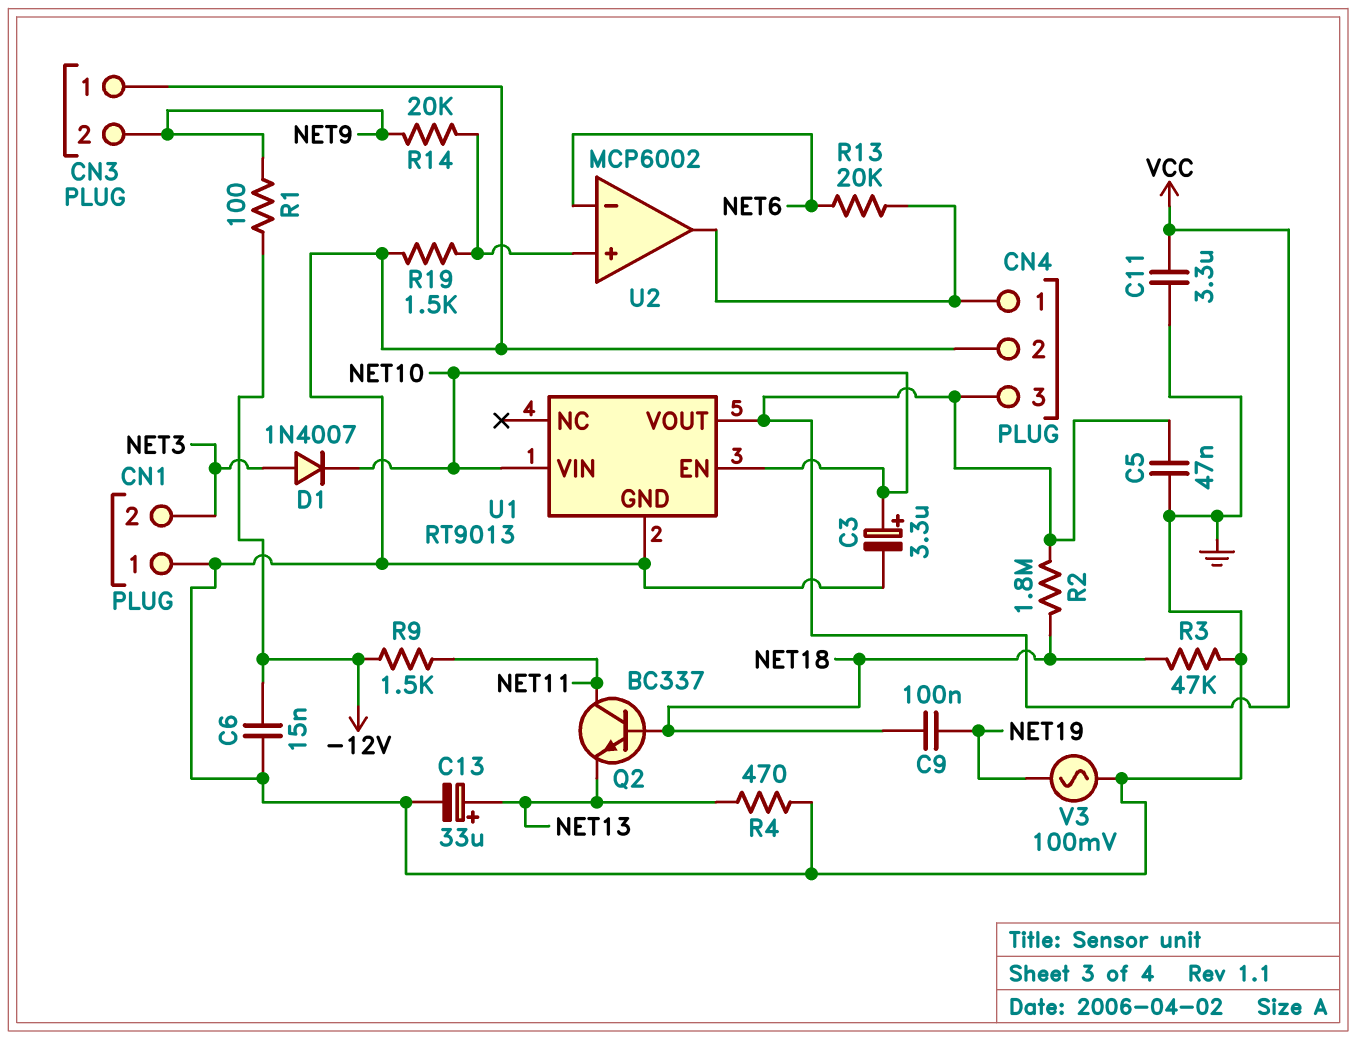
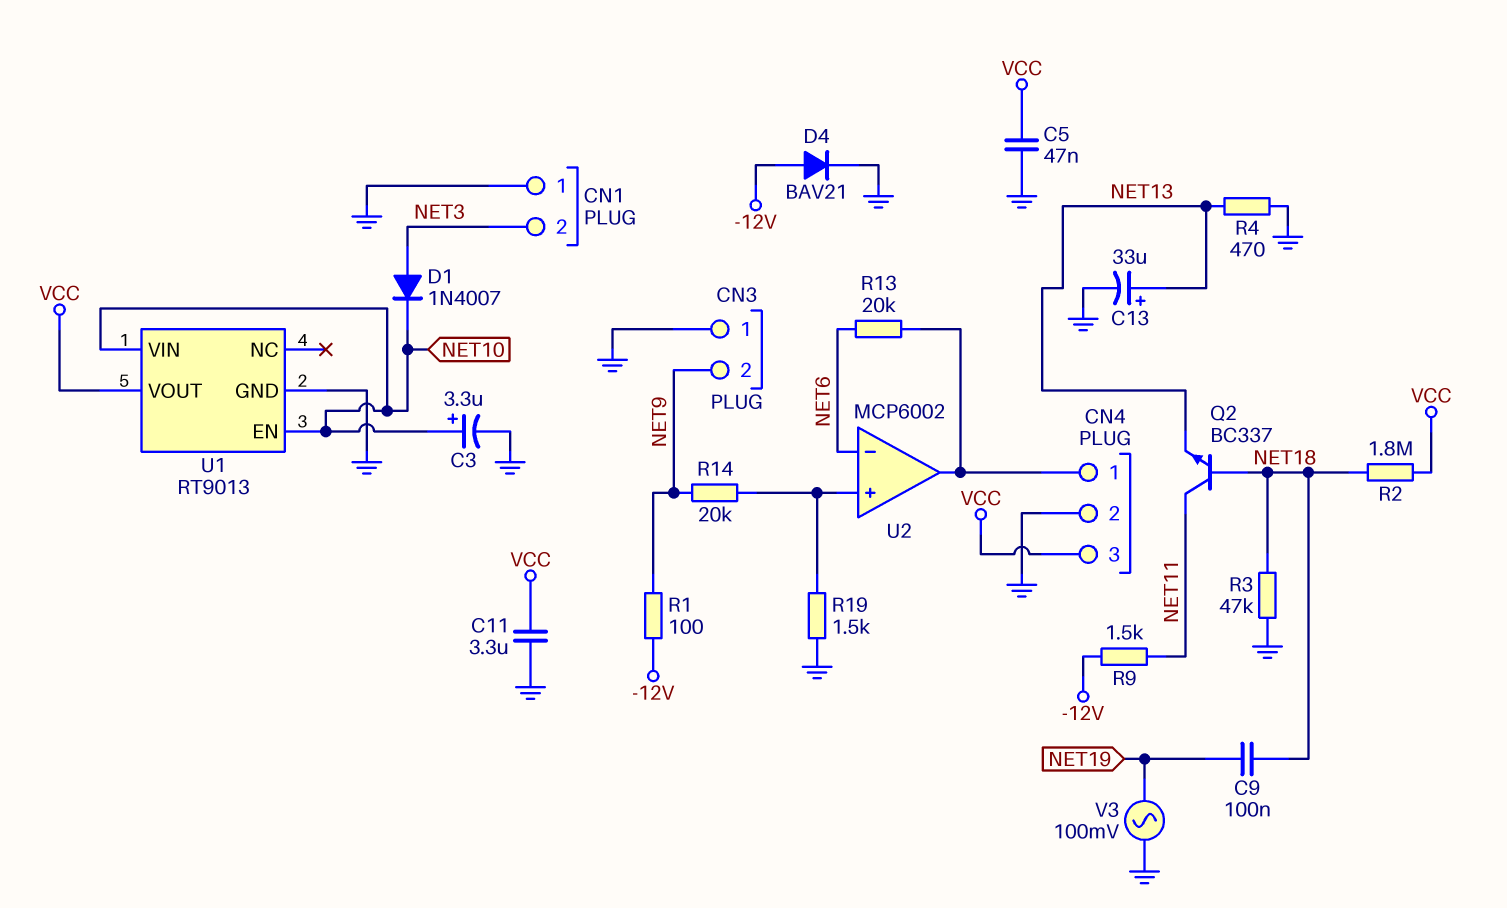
C6: 15nF (-12V, GND) -> none
D4: none -> diode BAV21 (A -12V, K GND)

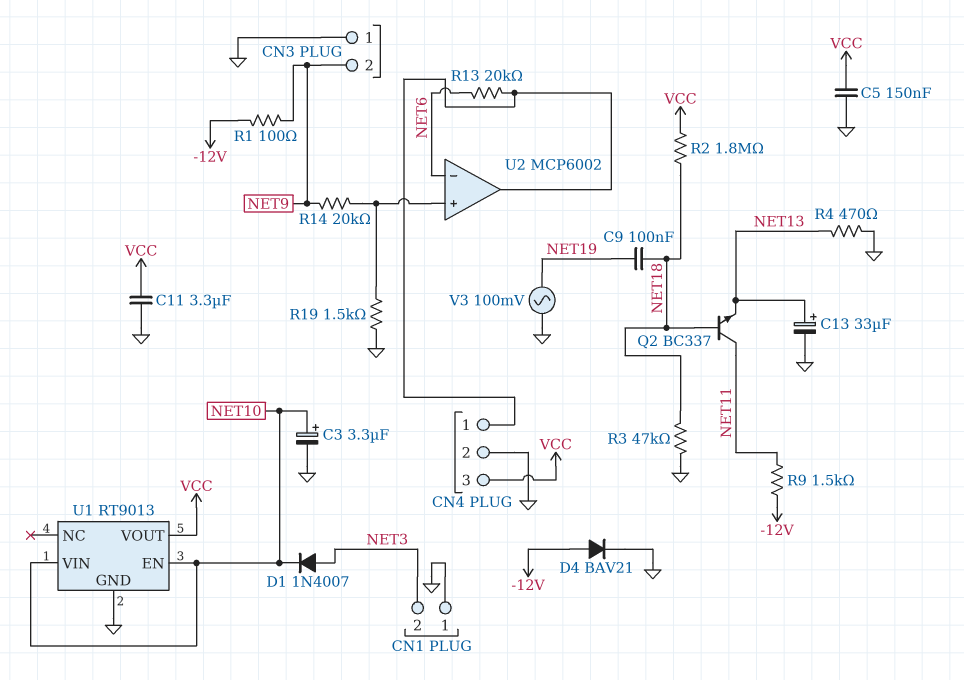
C5: 47nF (GND, VCC) -> 150nF (GND, VCC)

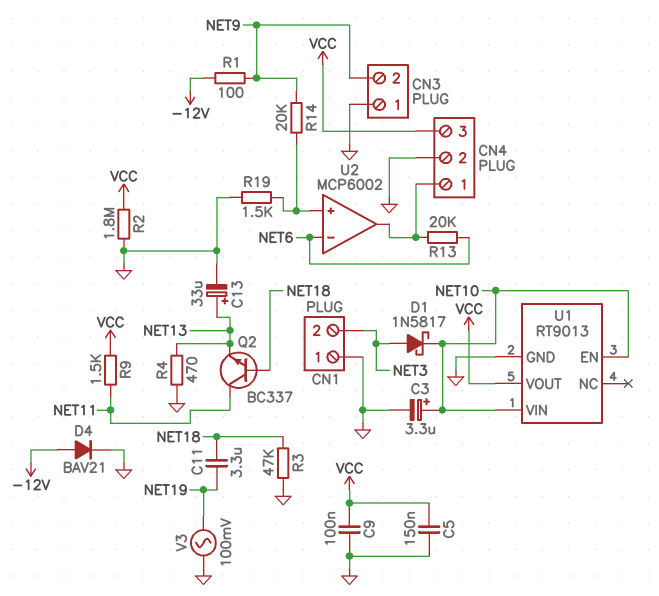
C9: 100nF (NET18, NET19) -> 100nF (GND, VCC)
C11: 3.3uF (GND, VCC) -> 3.3uF (NET18, NET19)
D1: diode 1N4007 (A NET3, K NET10) -> schottky 1N5817 (A NET3, K NET10)
R2: 1.8M (NET18, VCC) -> 1.8M (GND, VCC)
R9: 1.5k (-12V, NET11) -> 1.5k (NET11, VCC)

